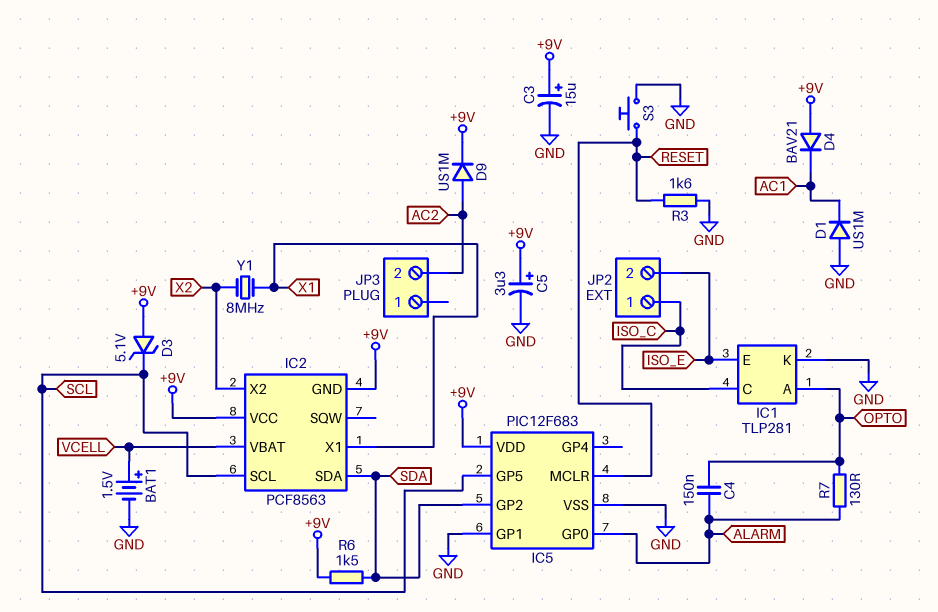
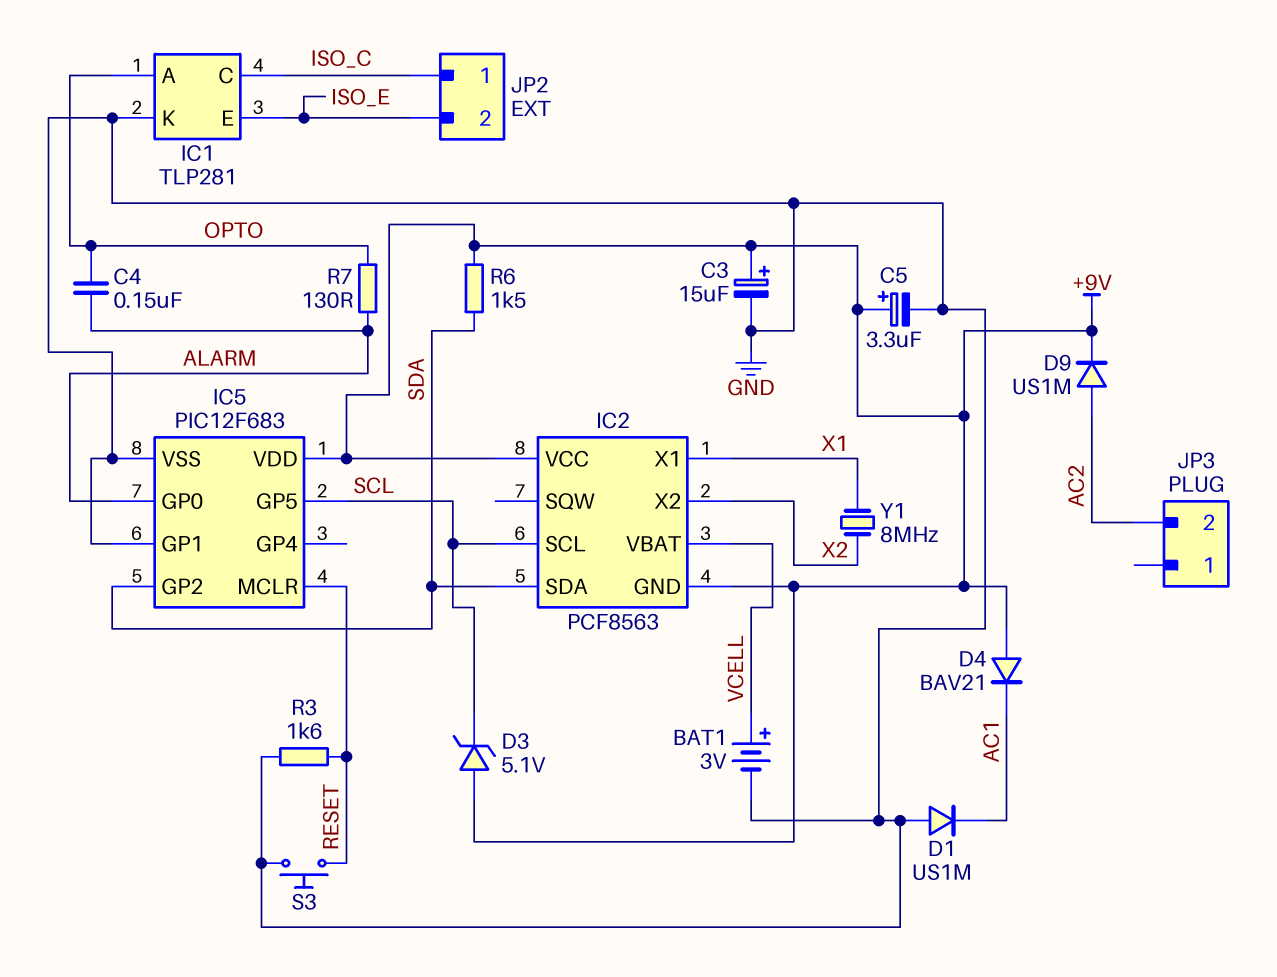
BAT1: 1.5V (plus VCELL, minus GND) -> 3V (plus VCELL, minus GND)

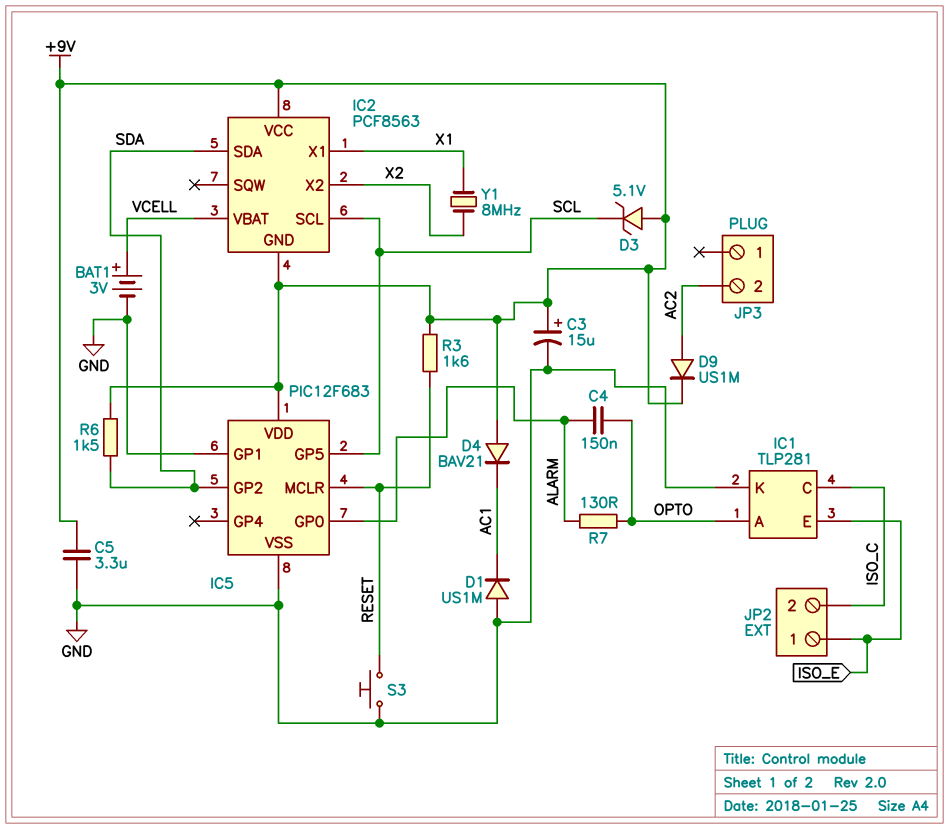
C5: 3.3uF (plus +9V, minus GND) -> 3.3uF (+9V, GND)
JP2 pin 1: ISO_C -> ISO_E
JP2 pin 2: ISO_E -> ISO_C
R3: 1.6k (GND, RESET) -> 1.6k (+9V, RESET)

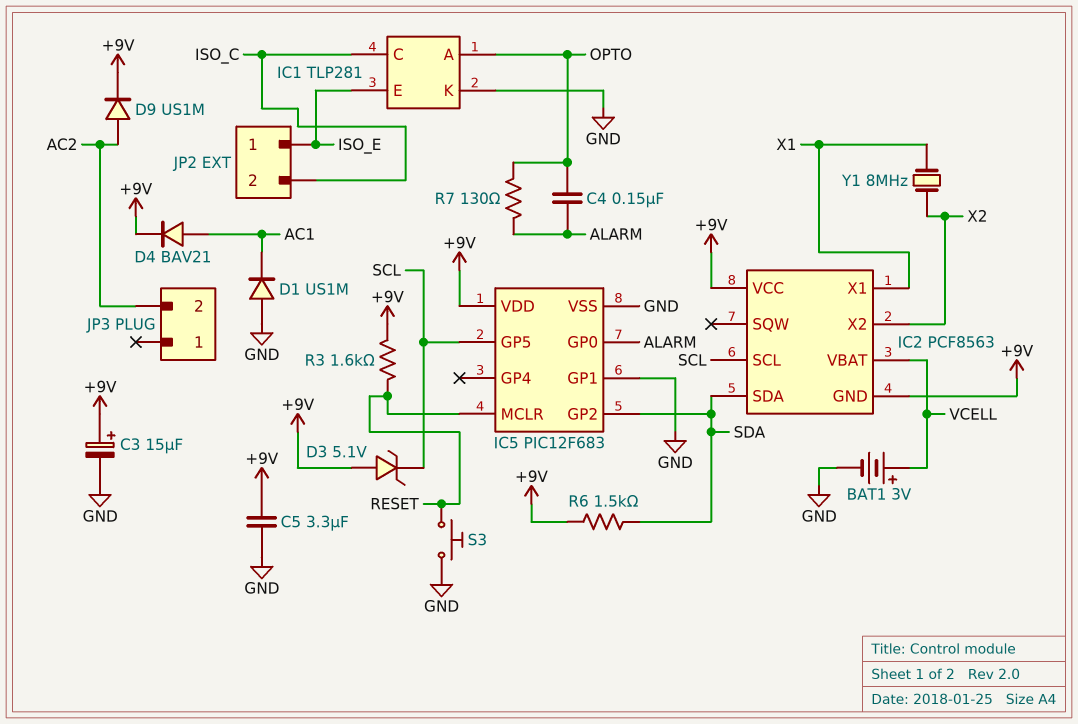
D4: diode BAV21 (A +9V, K AC1) -> diode BAV21 (A AC1, K +9V)

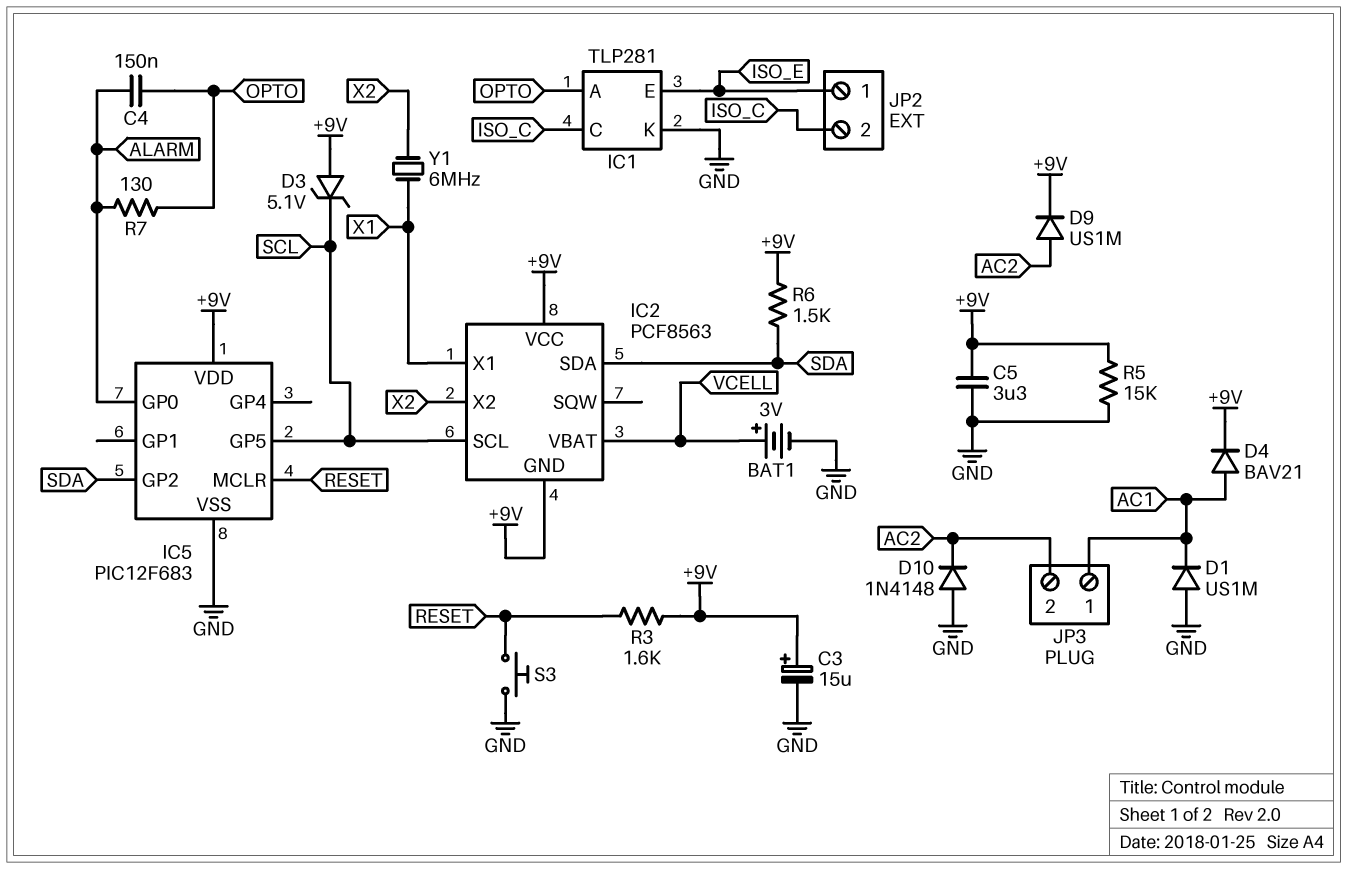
D10: none -> diode 1N4148 (A GND, K AC2)
IC5 pin GP1: GND -> none
JP3 pin 1: none -> AC1
R5: none -> 15k (+9V, GND)
Y1: 8MHz (X1, X2) -> 6MHz (X1, X2)

